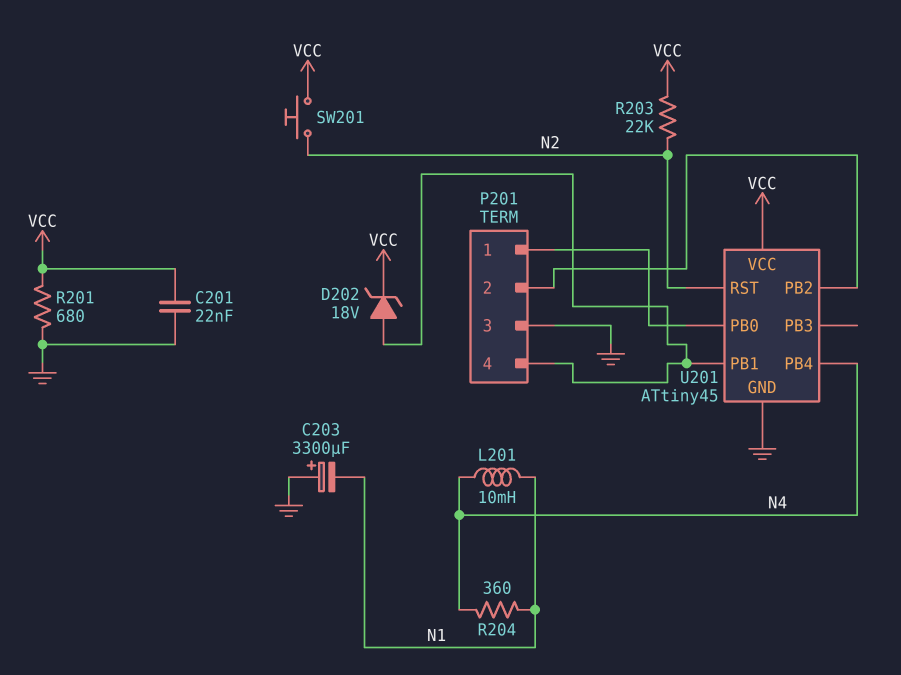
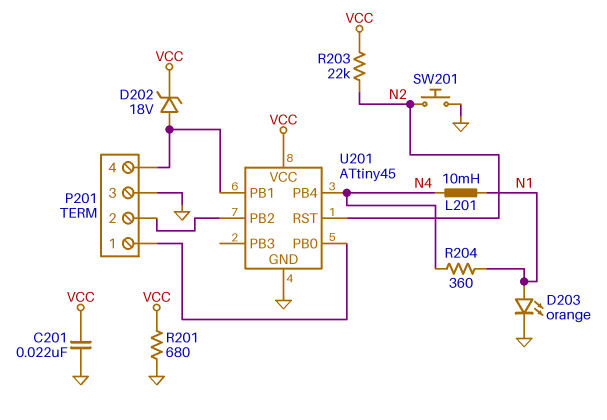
C203: 3300uF (plus GND, minus N1) -> none
D203: none -> LED orange (A N1, K GND)
SW201: button (N2, VCC) -> button (GND, N2)

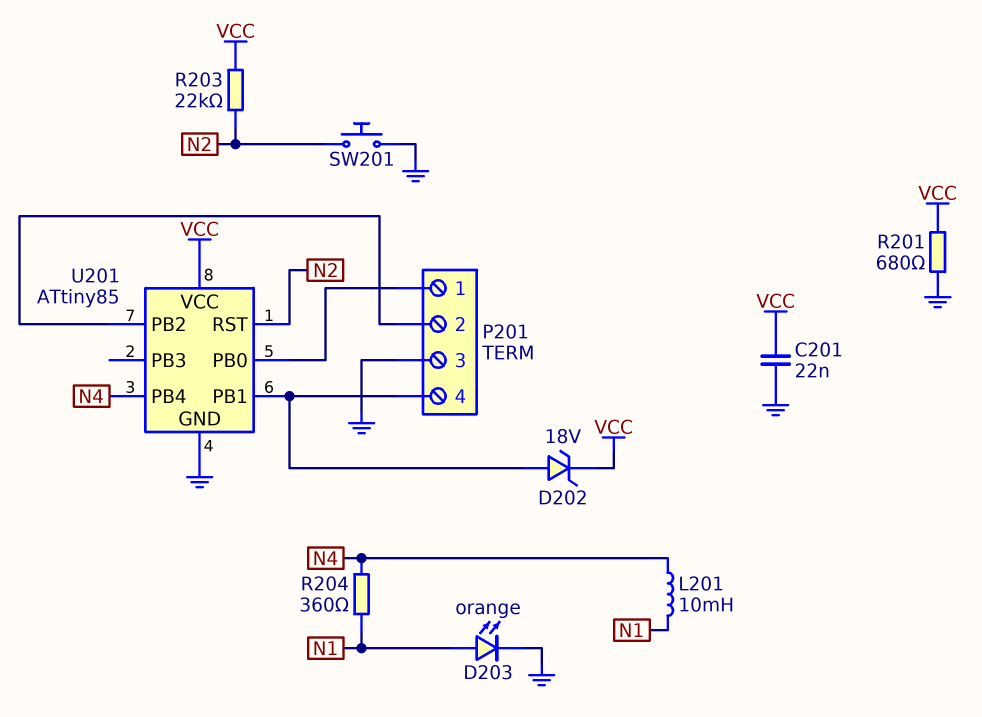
U201: ATtiny45 -> ATtiny85

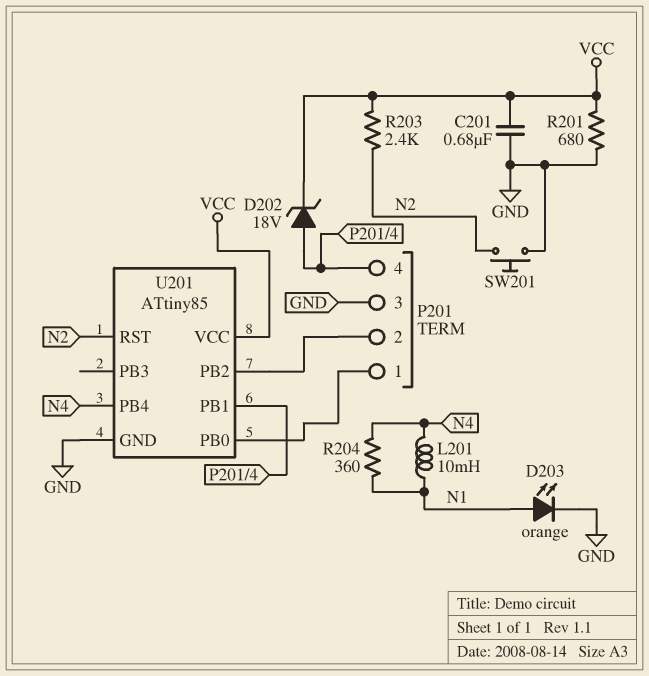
C201: 22nF (GND, VCC) -> 680nF (GND, VCC)
R203: 22k (N2, VCC) -> 2.4k (N2, VCC)

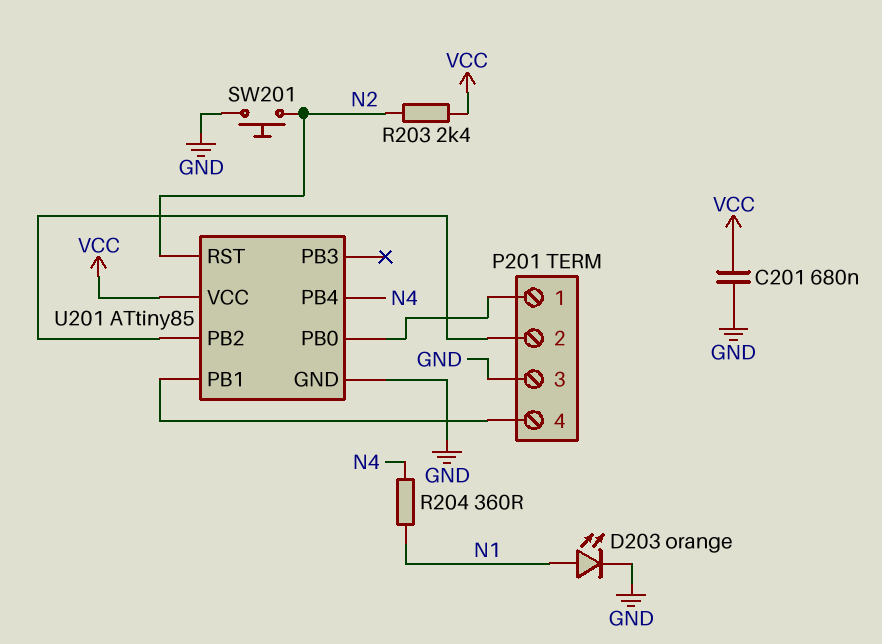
D202: zener 18V (A P201/4, K VCC) -> none
L201: 10mH (N1, N4) -> none
R201: 680 (GND, VCC) -> none

